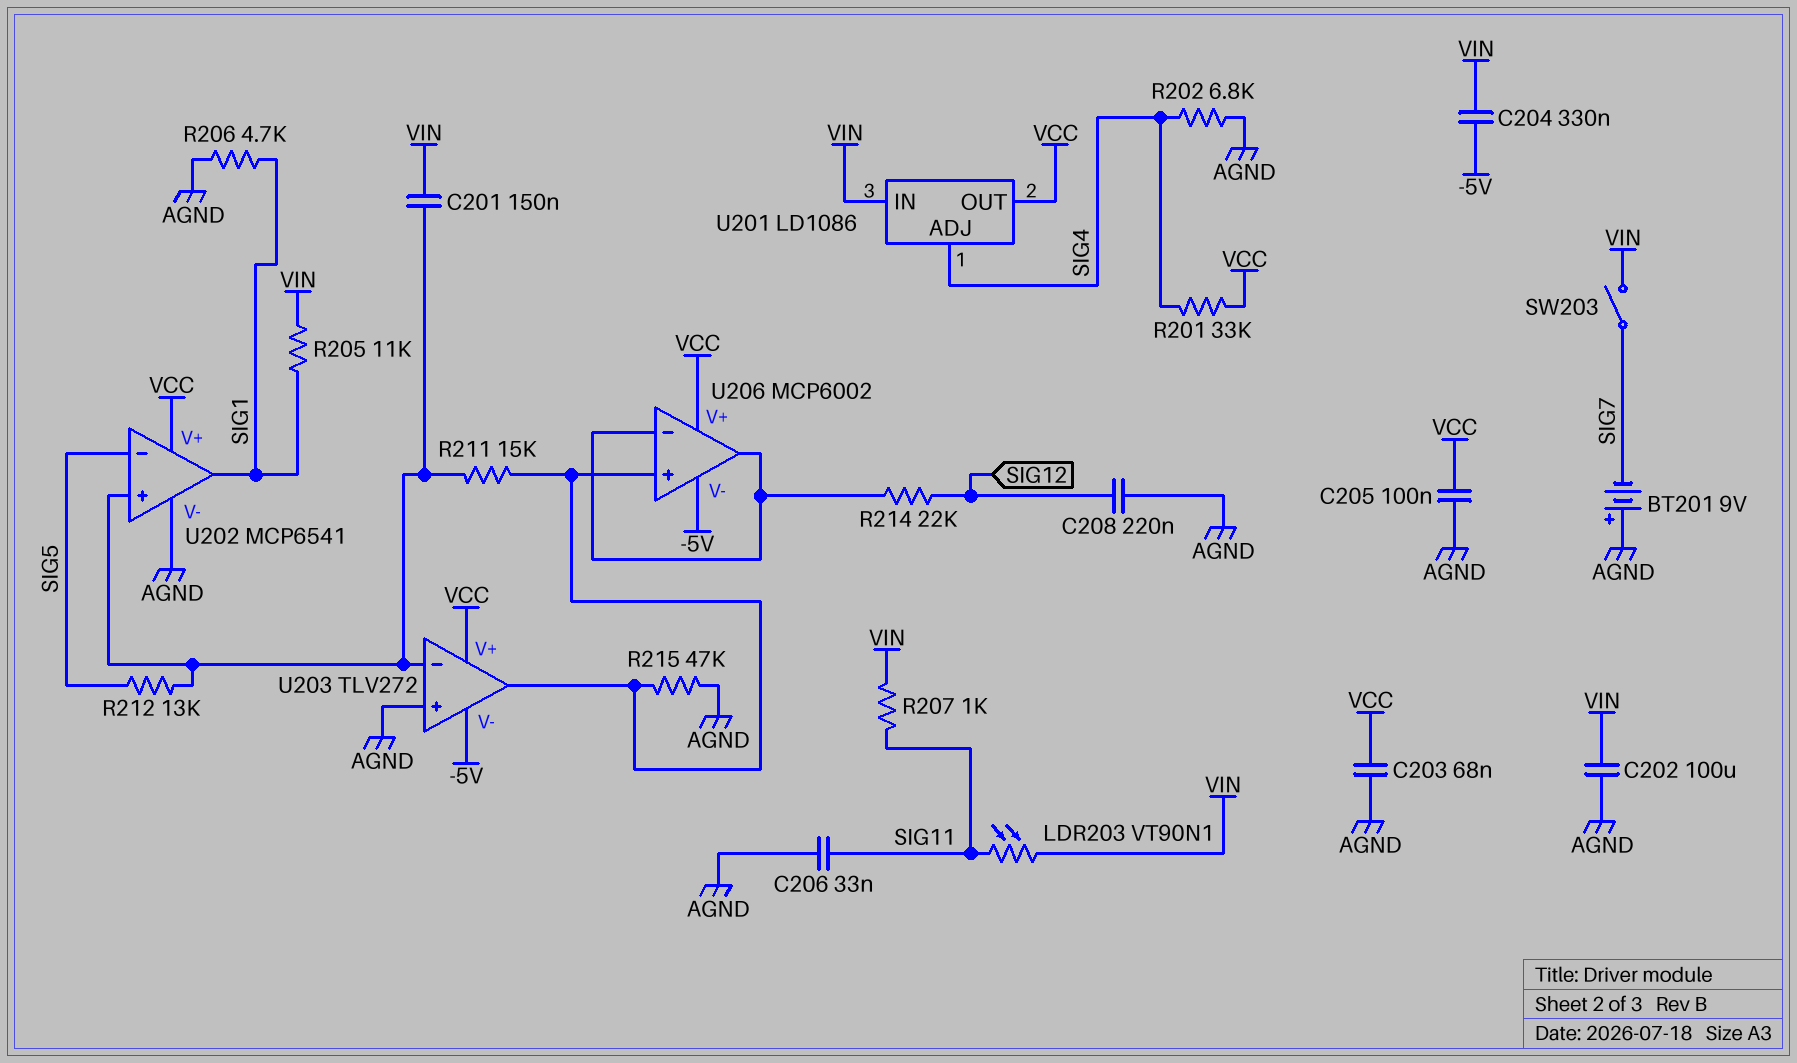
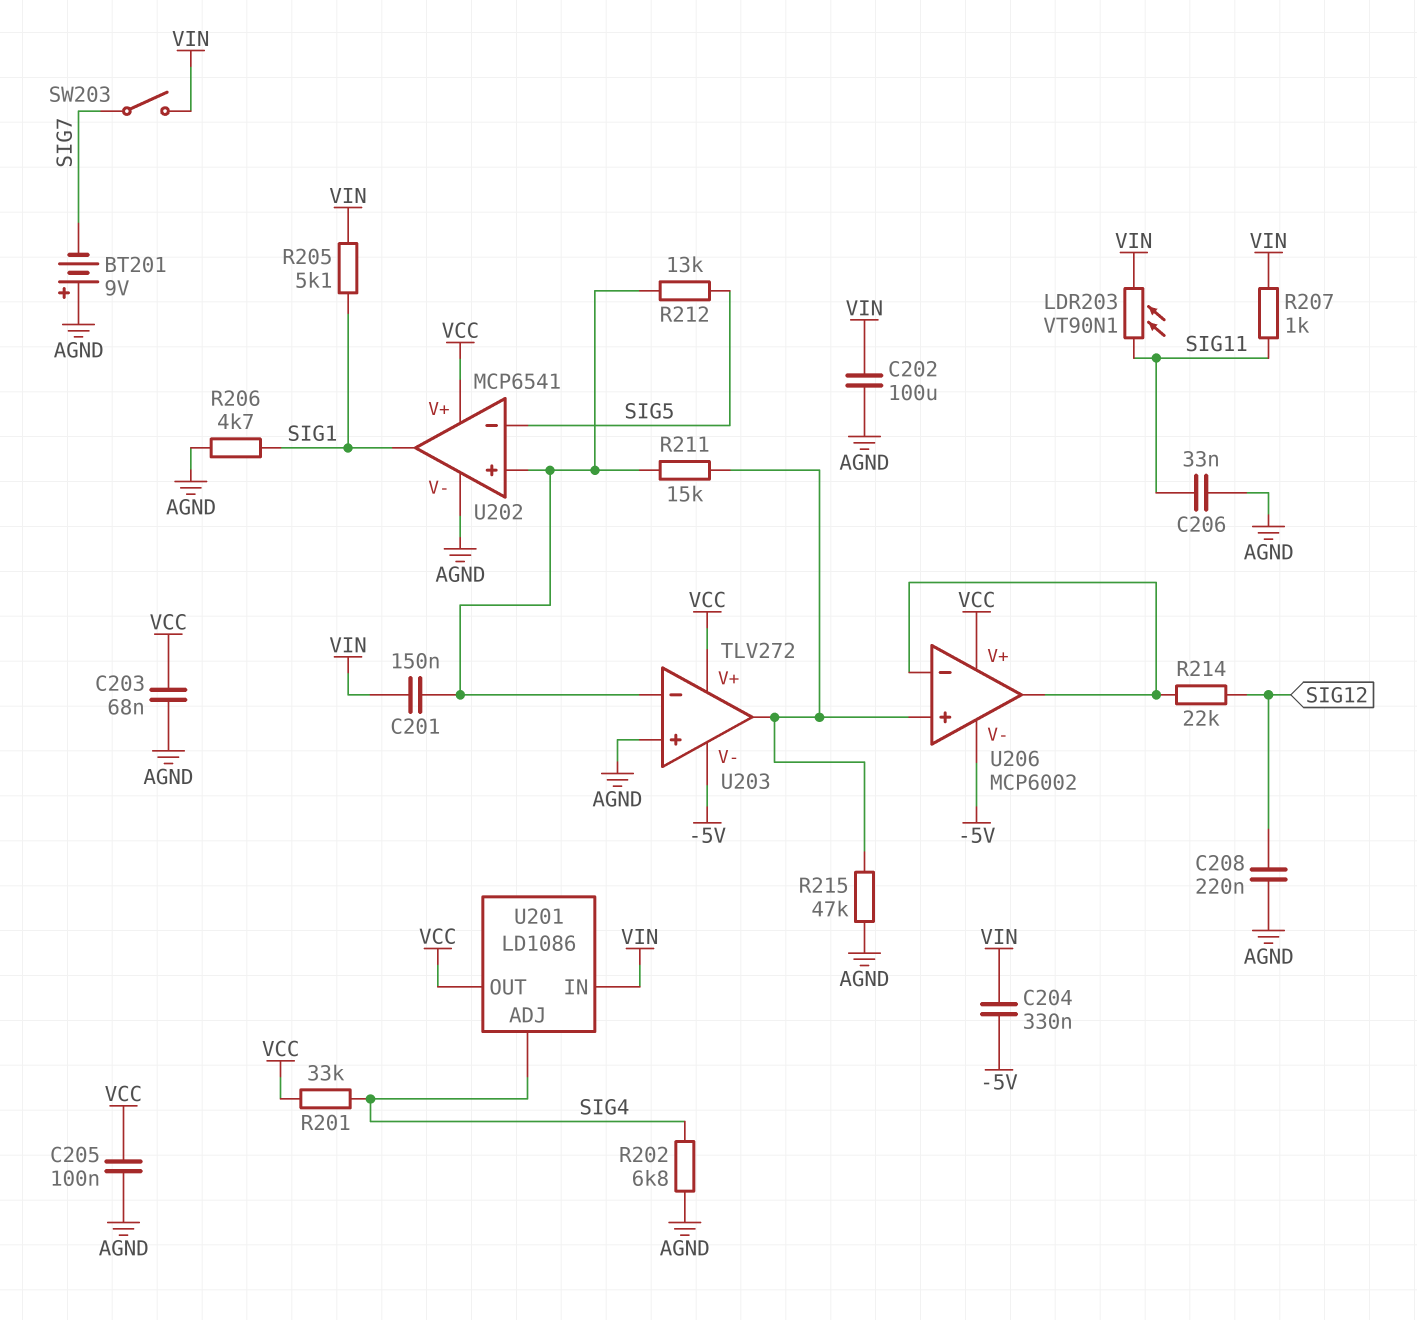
R205: 11k (SIG1, VIN) -> 5.1k (SIG1, VIN)

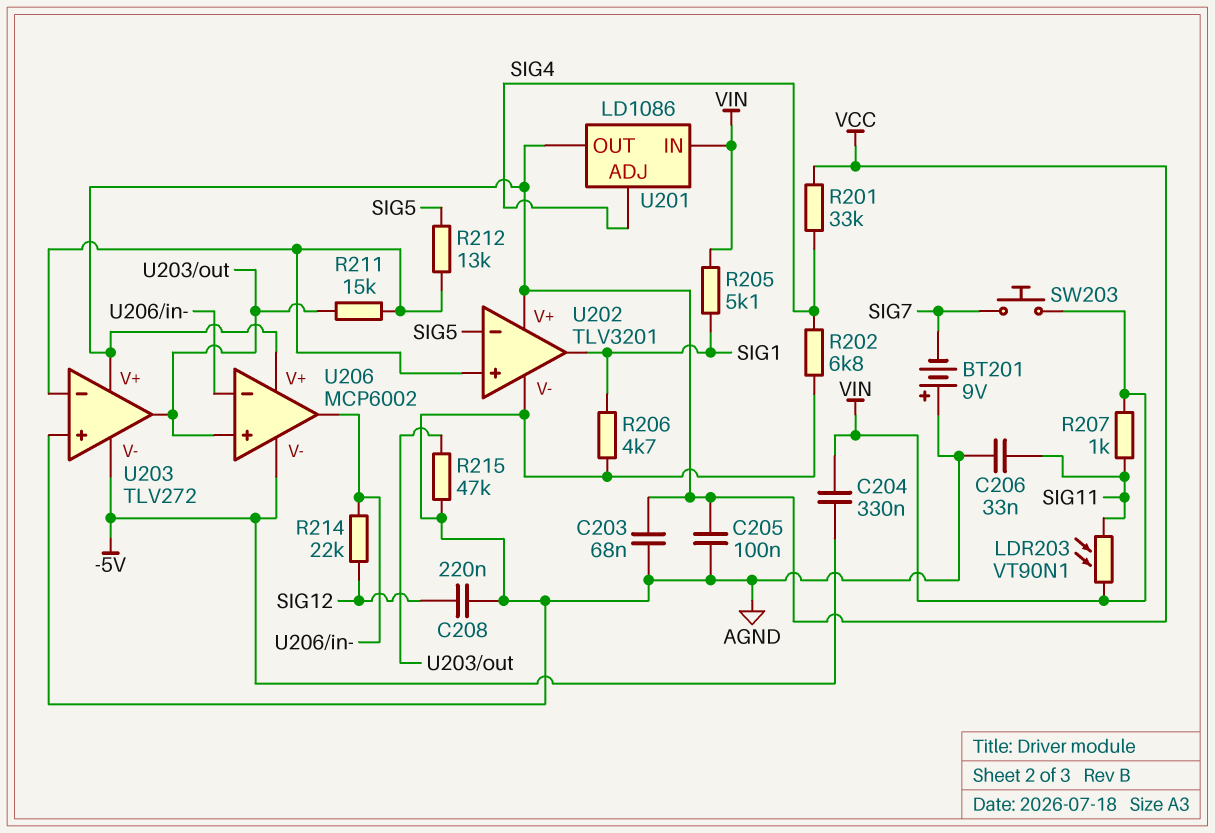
C201: 150nF (U202/in+, VIN) -> none
C202: 100uF (AGND, VIN) -> none
SW203: switch (SIG7, VIN) -> button (SIG7, VIN)
U202: MCP6541 -> TLV3201

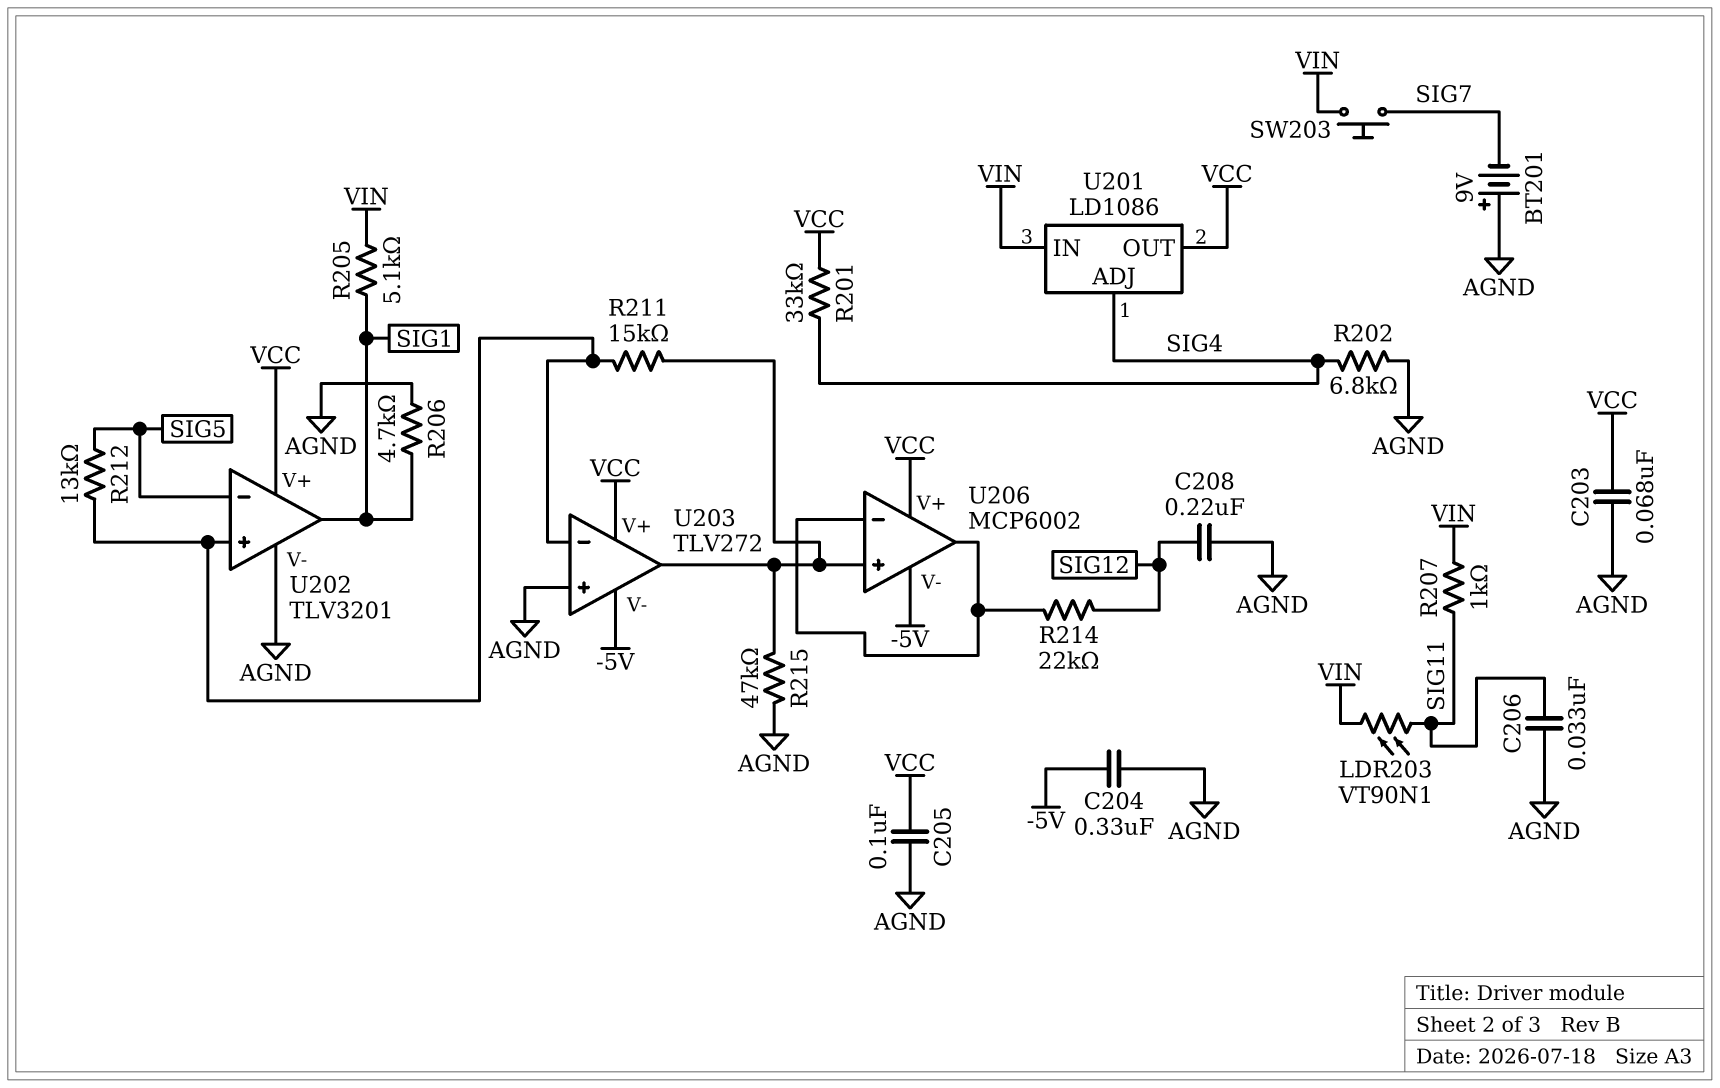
C204: 330nF (-5V, VIN) -> 330nF (-5V, AGND)

